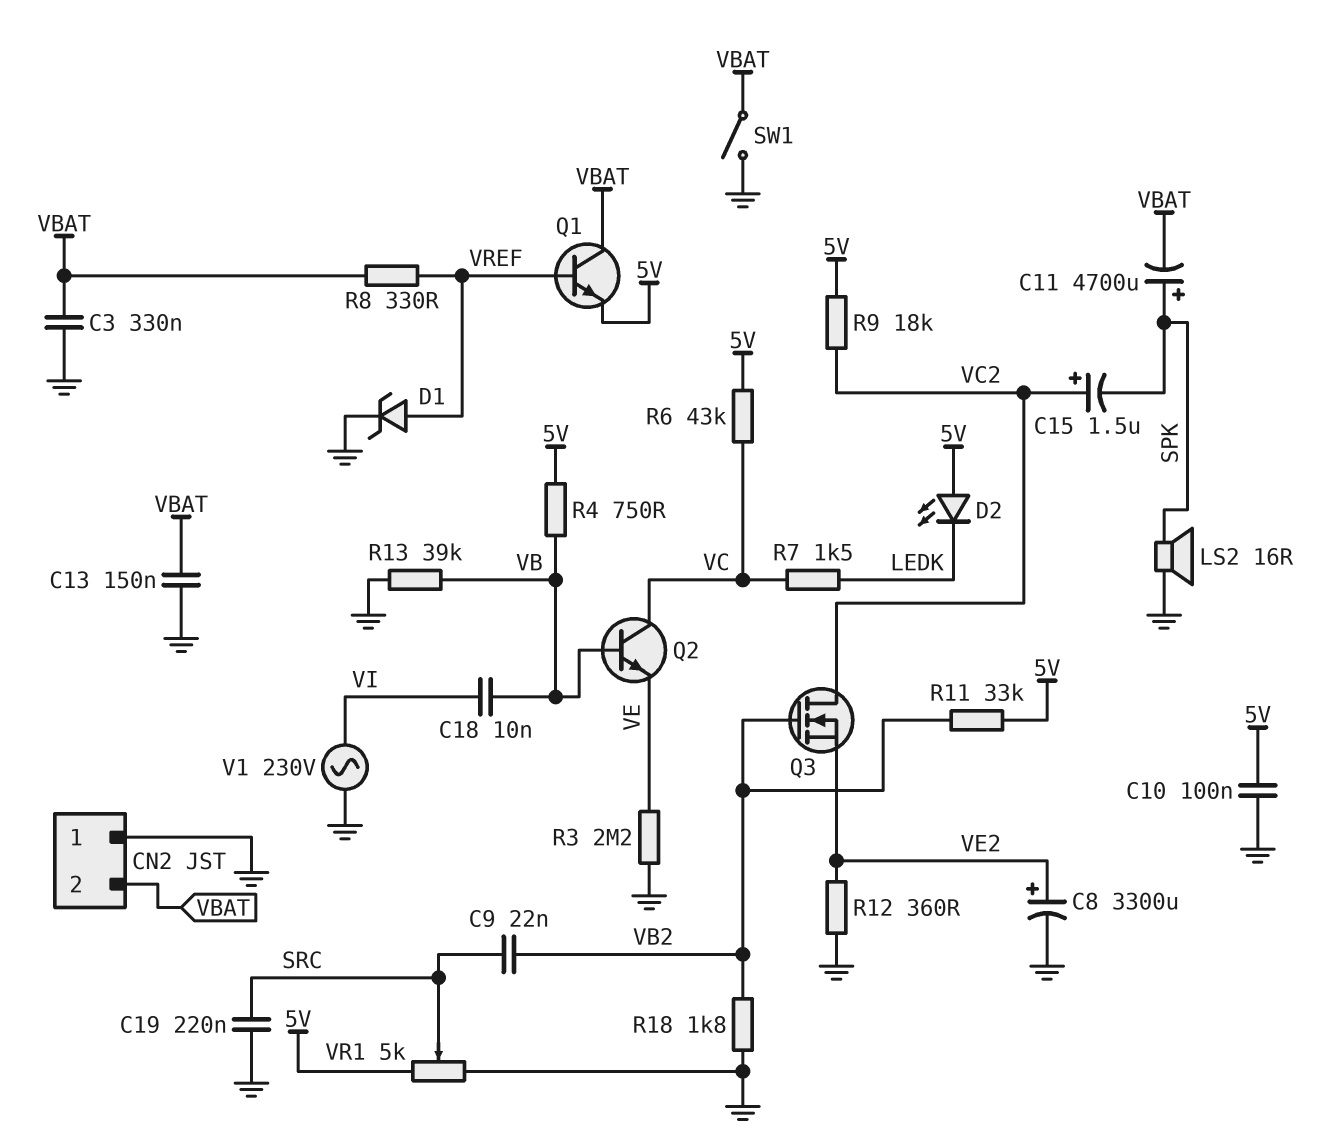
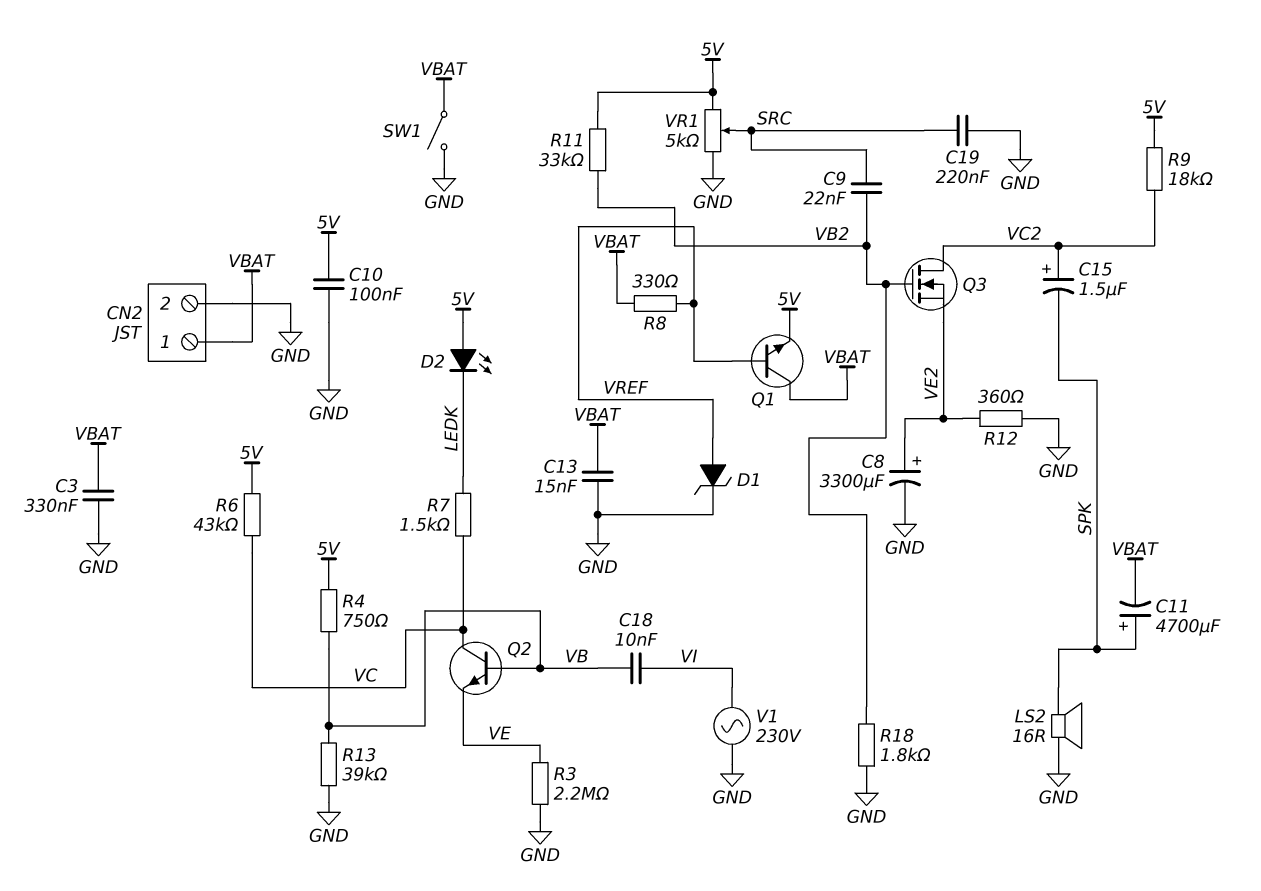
C13: 150nF (GND, VBAT) -> 15nF (GND, VBAT)
CN2 pin 1: GND -> VBAT
CN2 pin 2: VBAT -> GND

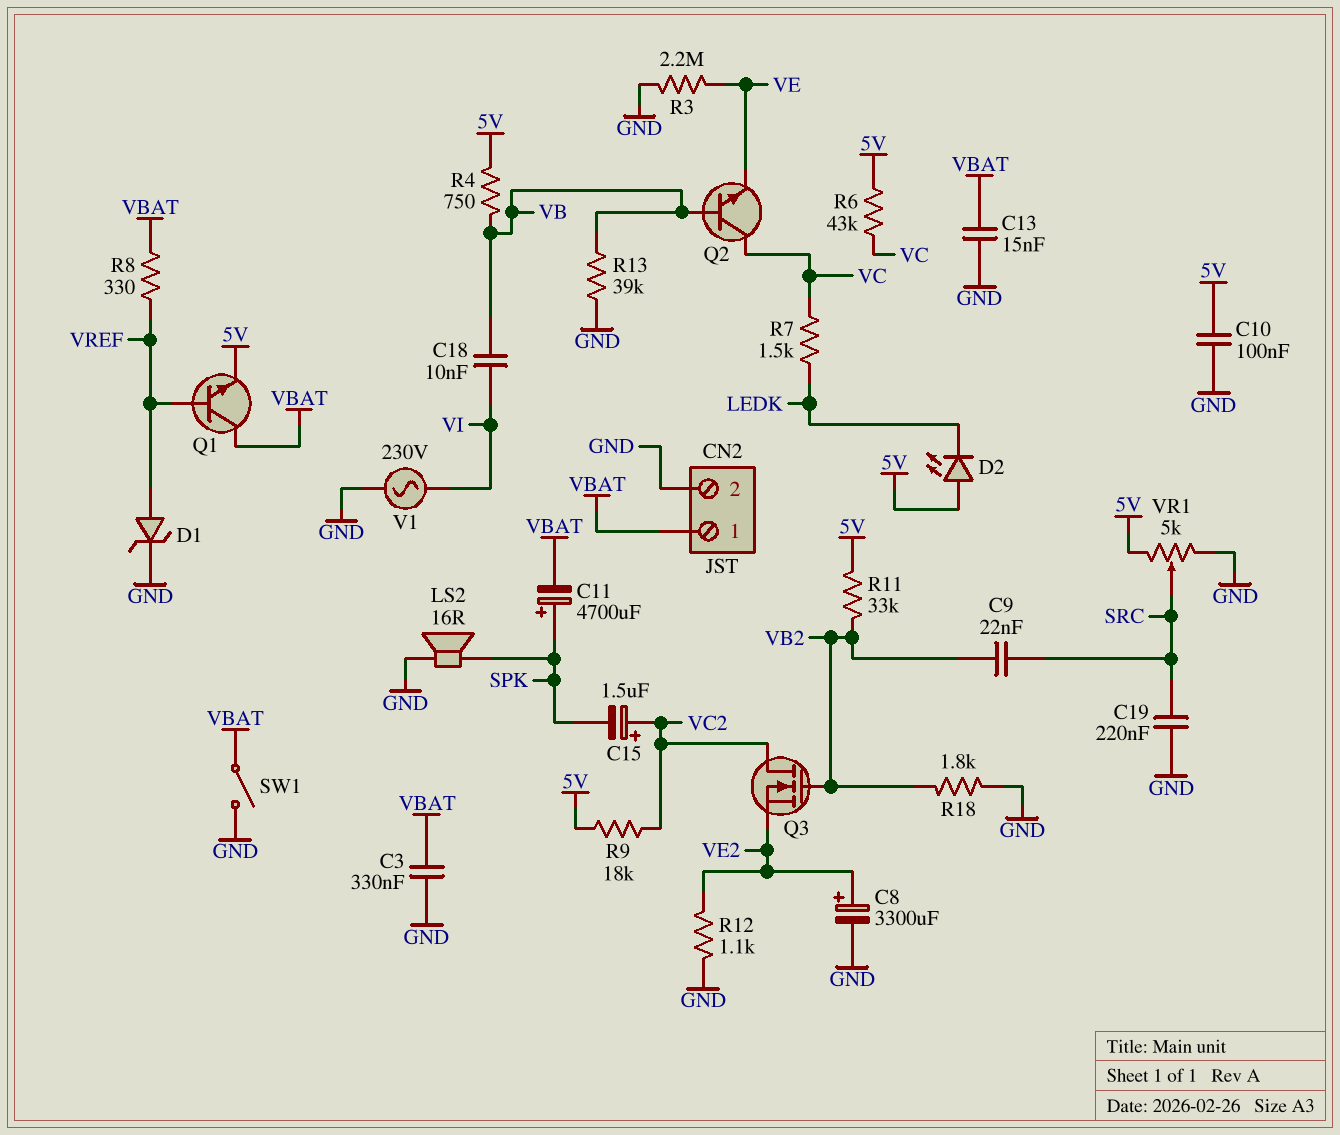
R12: 360 (GND, VE2) -> 1.1k (GND, VE2)

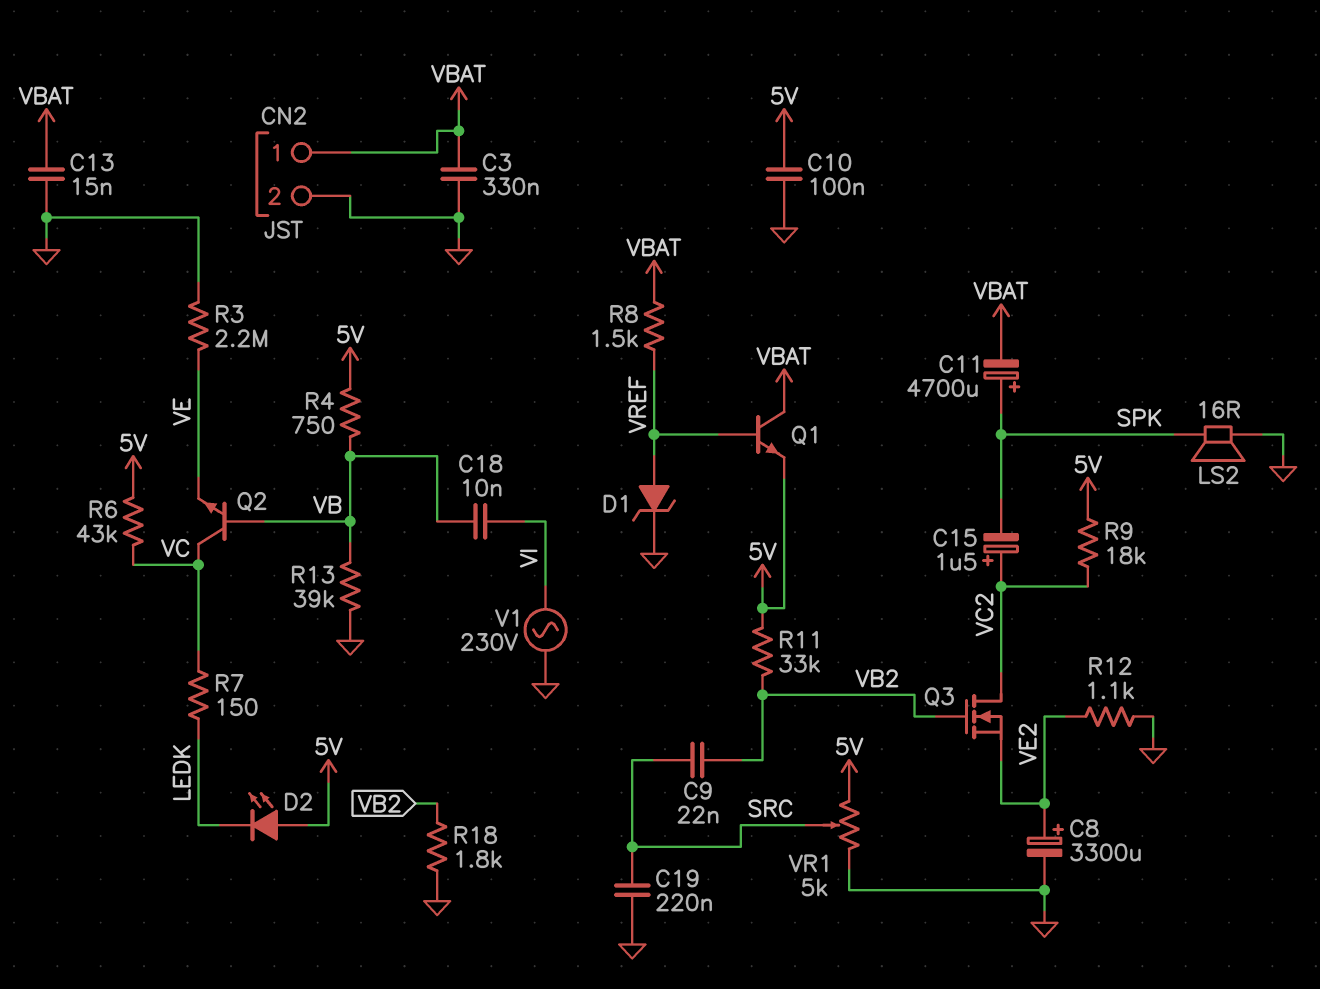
R7: 1.5k (LEDK, VC) -> 150 (LEDK, VC)
R8: 330 (VBAT, VREF) -> 1.5k (VBAT, VREF)
SW1: switch (GND, VBAT) -> none

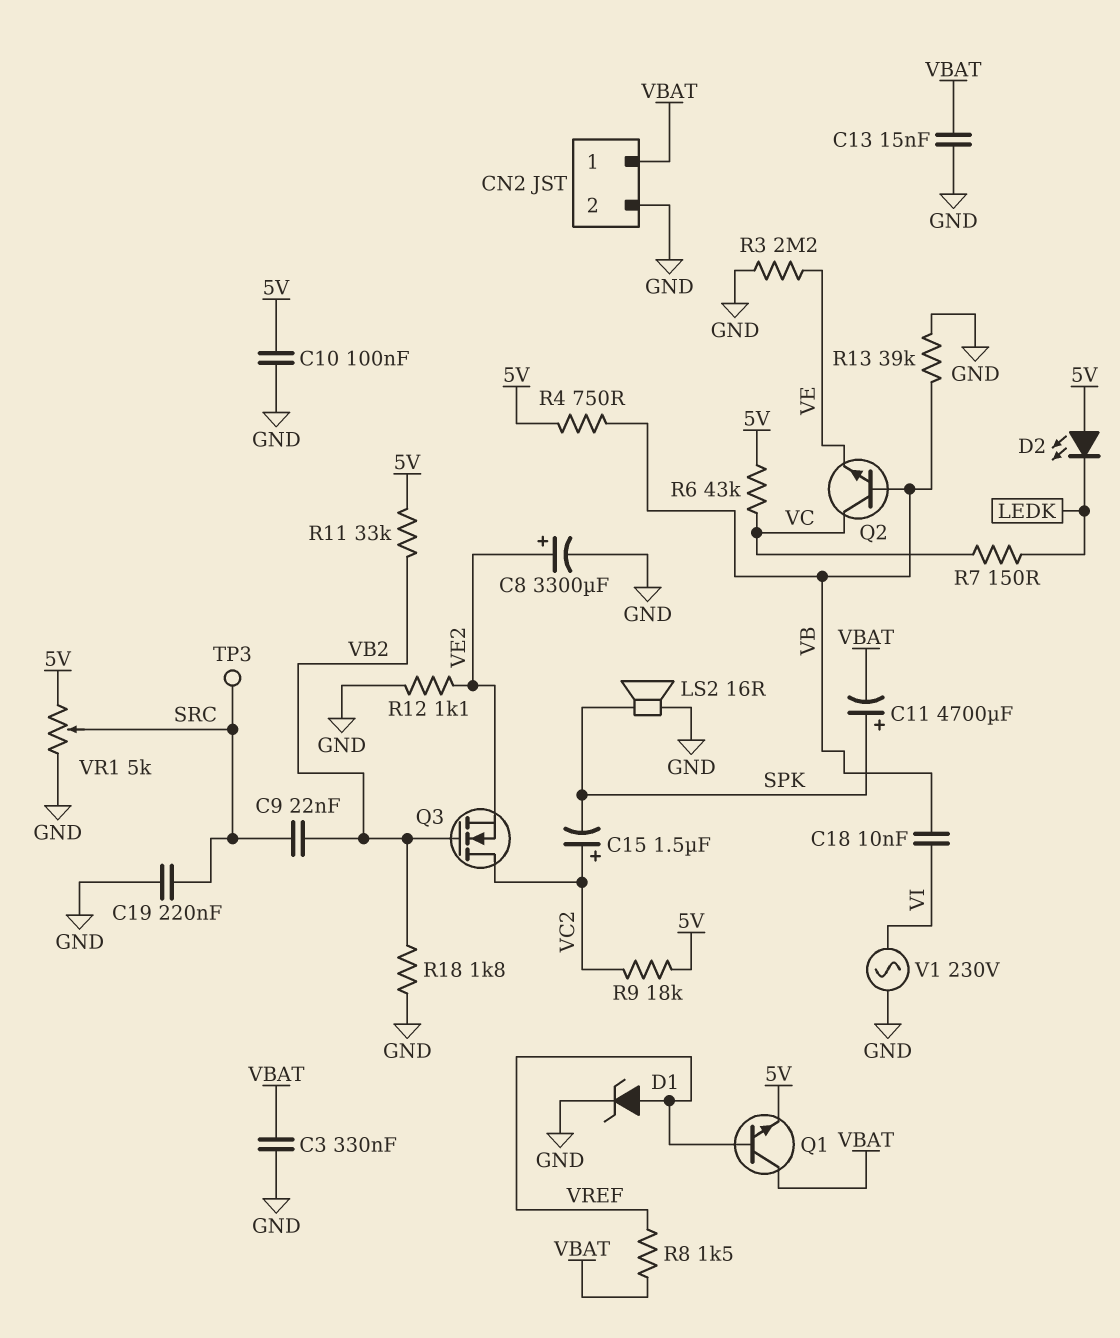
TP3: none -> test point (SRC)

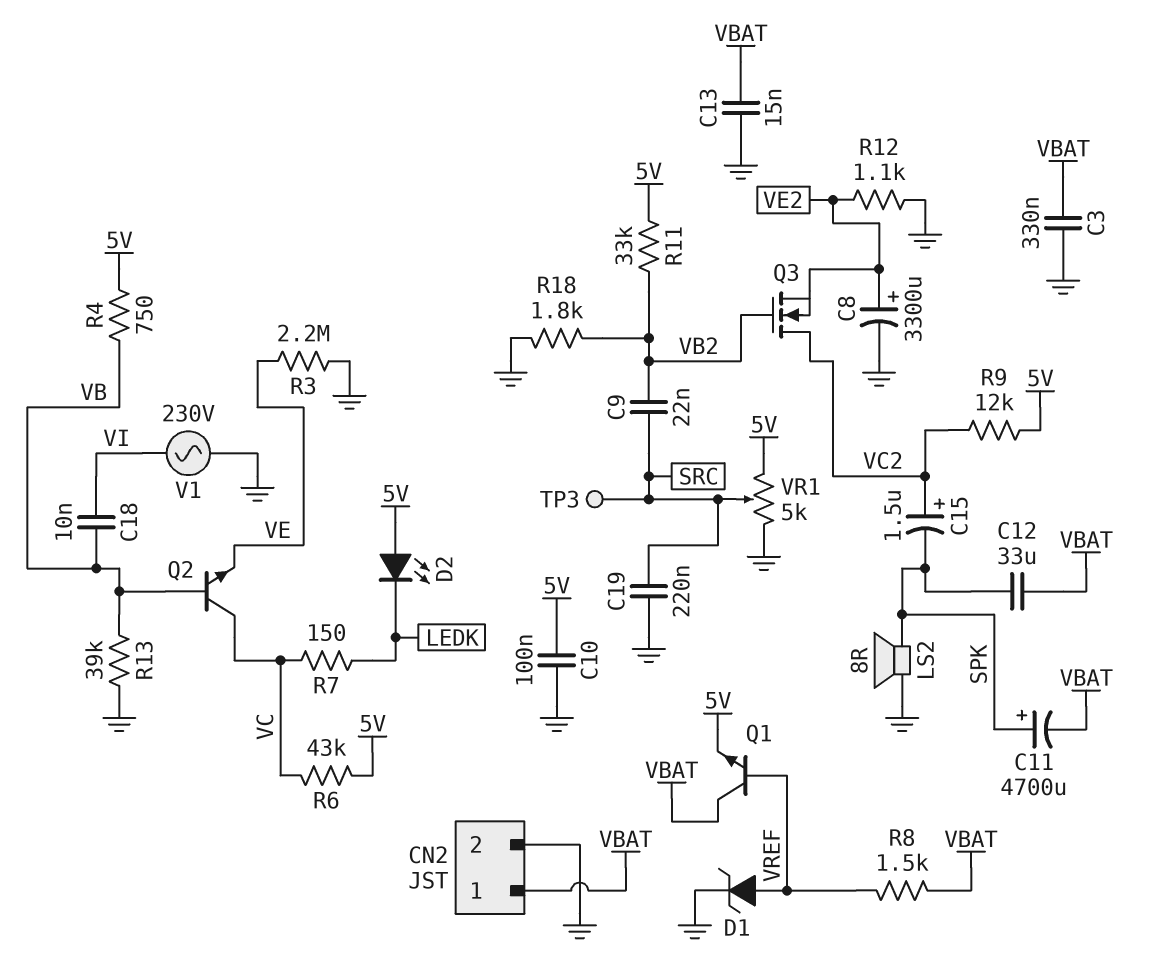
C12: none -> 33uF (SPK, VBAT)
LS2: speaker 16R (GND, SPK) -> speaker 8R (GND, SPK)
R9: 18k (5V, VC2) -> 12k (5V, VC2)

